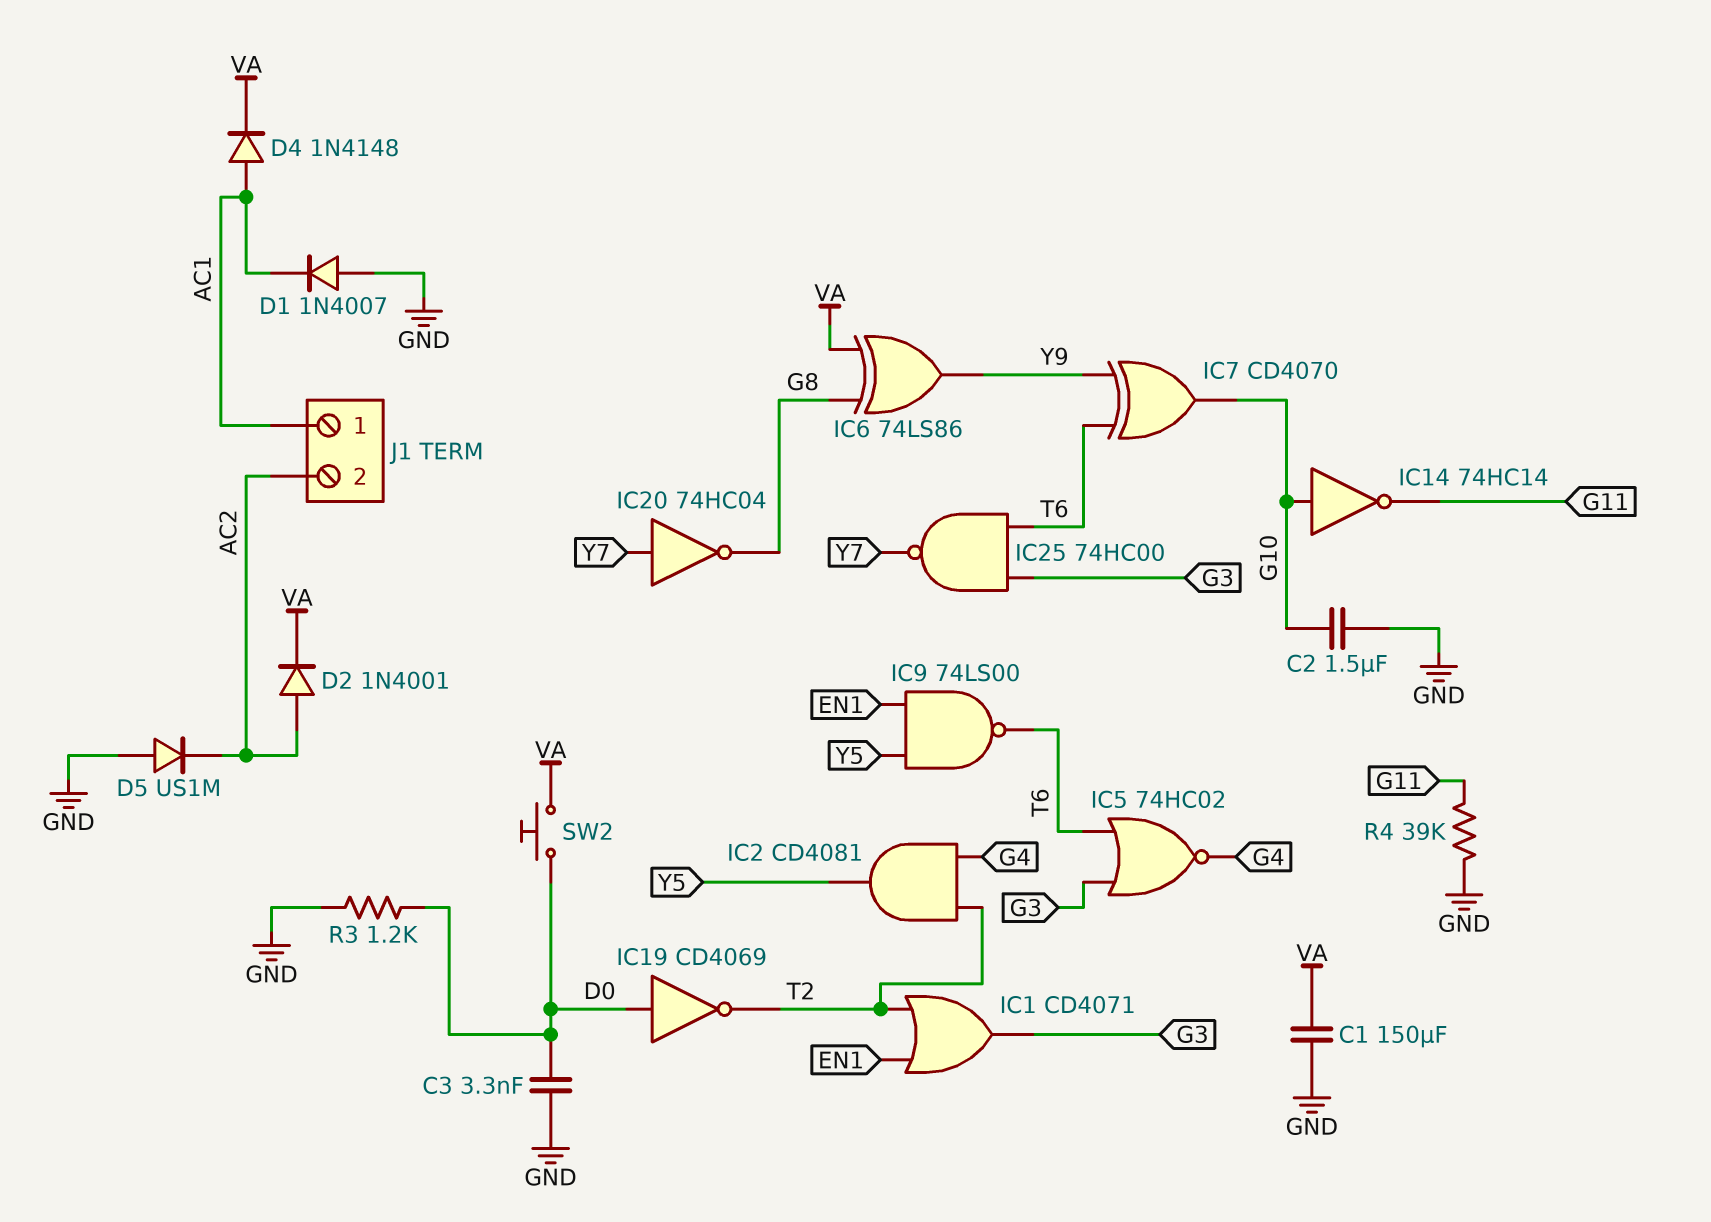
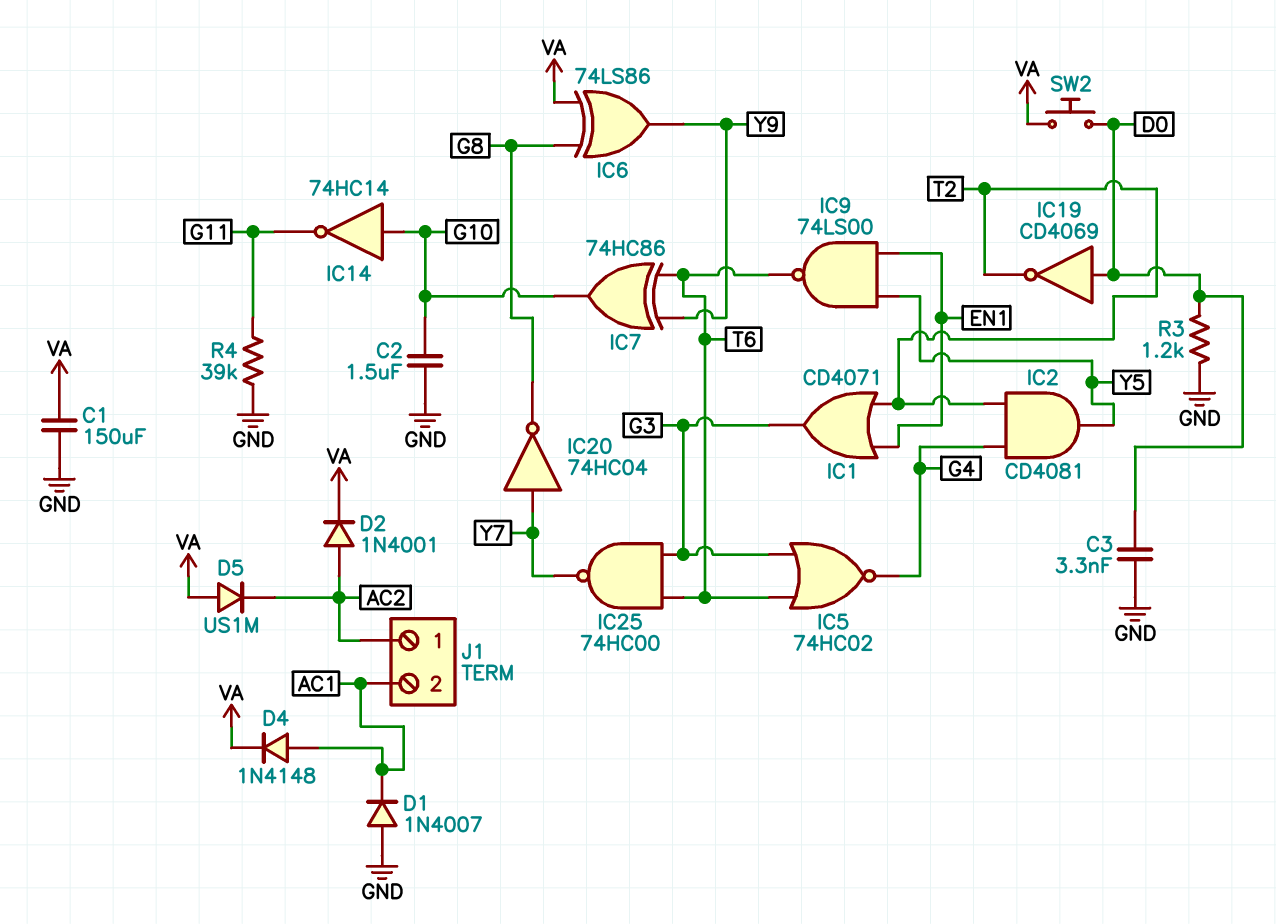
D5: diode US1M (A GND, K AC2) -> diode US1M (A VA, K AC2)
IC7: XOR CD4070 (in T6, in Y9, out G10) -> XOR 74HC86 (in T6, in Y9, out G10)
J1 pin 1: AC1 -> AC2
J1 pin 2: AC2 -> AC1

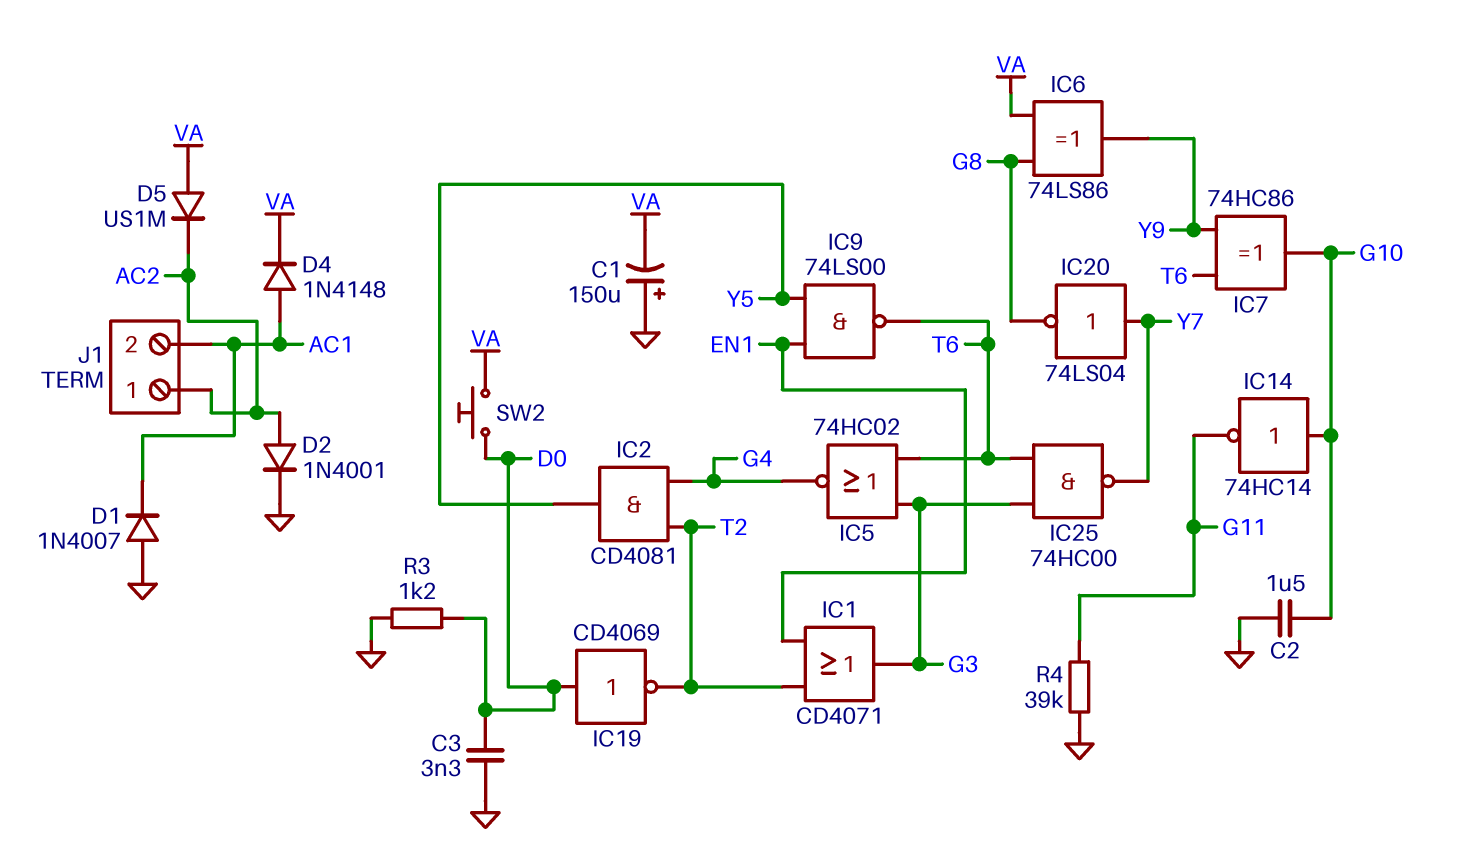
C1: 150uF (GND, VA) -> 150uF (plus GND, minus VA)
D2: diode 1N4001 (A AC2, K VA) -> diode 1N4001 (A AC2, K GND)
IC20: NOT 74HC04 (in Y7, out G8) -> NOT 74LS04 (in Y7, out G8)

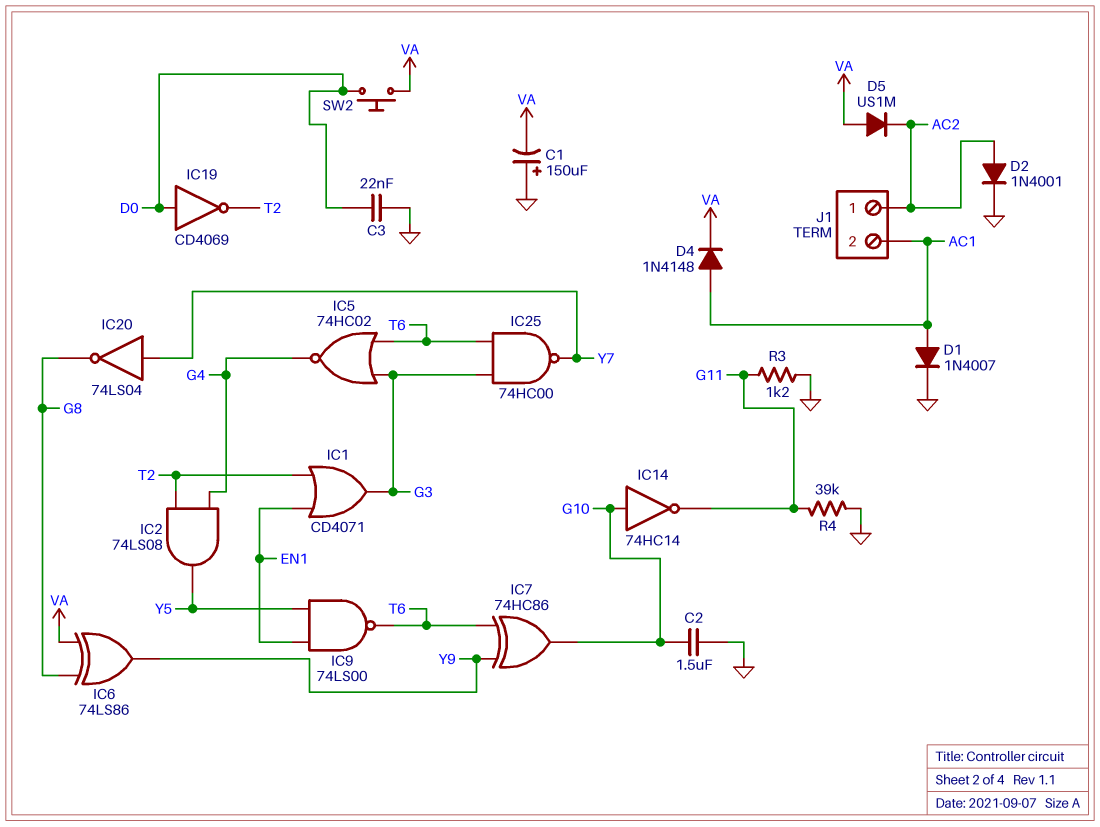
C3: 3.3nF (D0, GND) -> 22nF (D0, GND)
D1: diode 1N4007 (A GND, K AC1) -> diode 1N4007 (A AC1, K GND)
IC2: AND CD4081 (in G4, in T2, out Y5) -> AND 74LS08 (in G4, in T2, out Y5)
R3: 1.2k (D0, GND) -> 1.2k (G11, GND)

